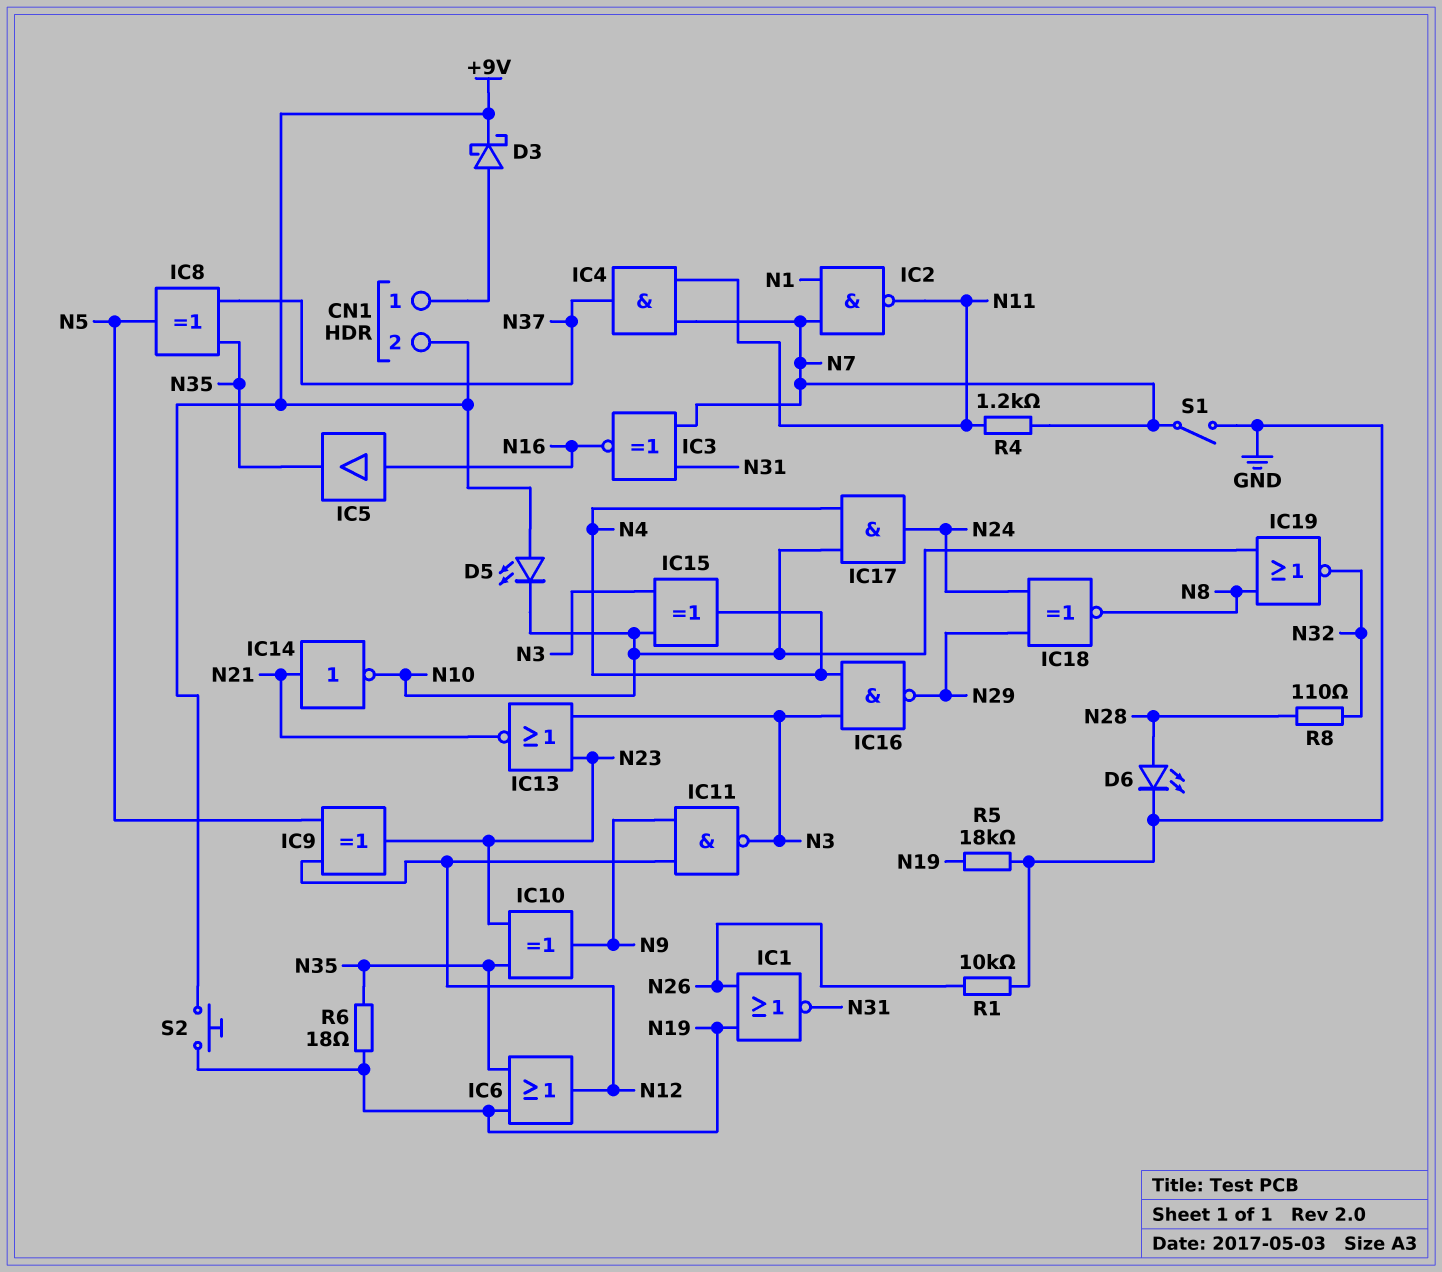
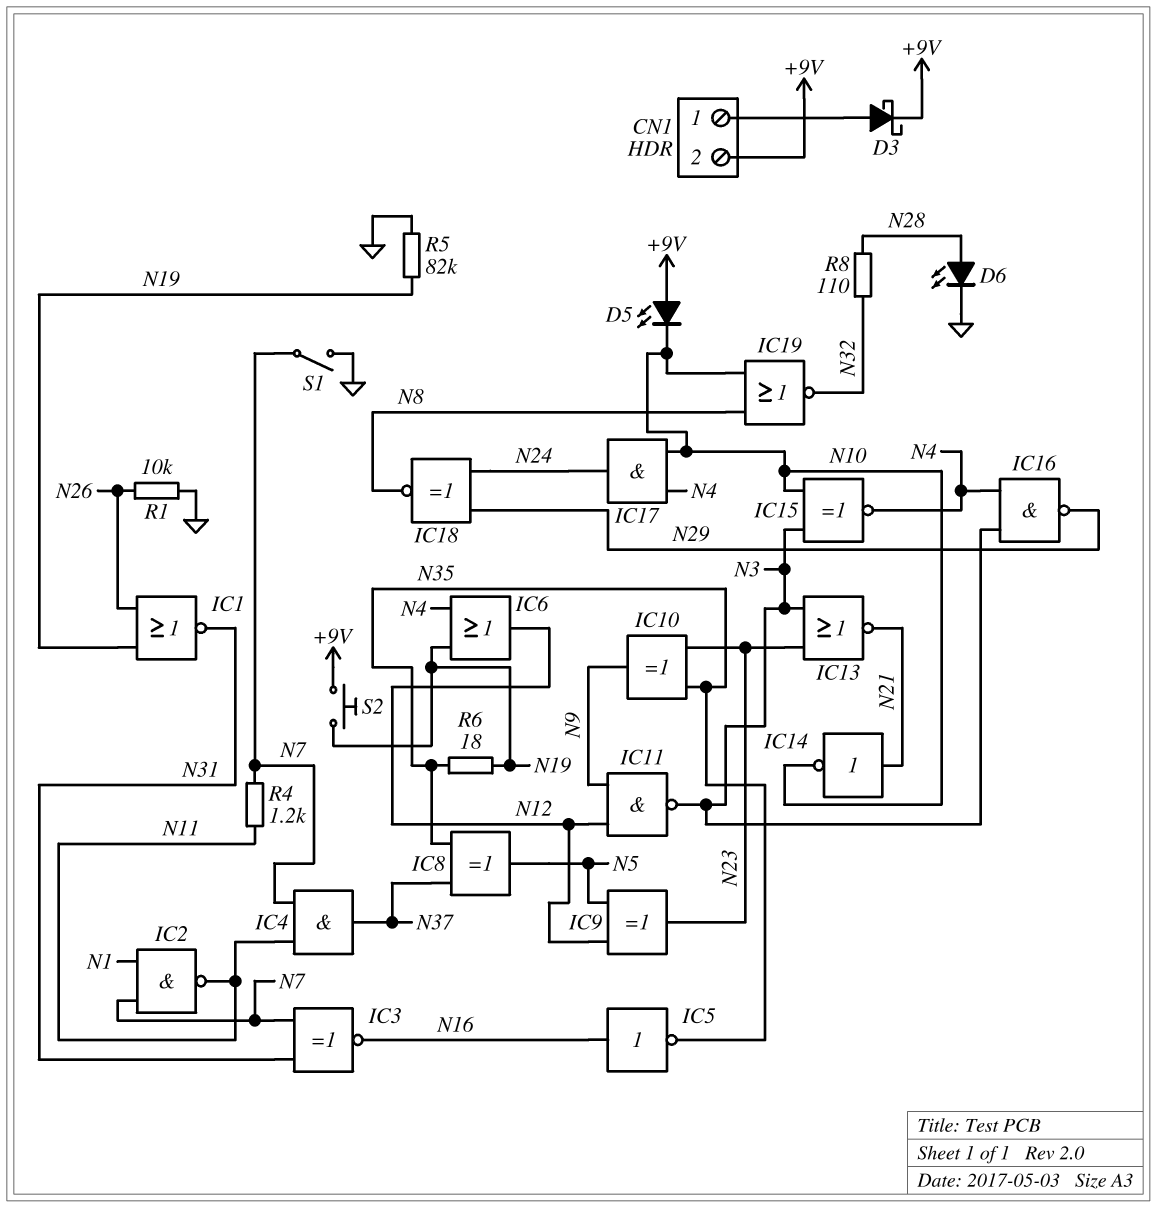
IC5: buffer (in N16, out N35) -> NOT (in N16, out N35)
IC6: OR (in N19, in N35, out N12) -> OR (in N4, in N19, out N12)
IC15: XOR (in N3, in N10, out N4) -> XNOR (in N3, in N10, out N4)
R5: 18k (GND, N19) -> 82k (GND, N19)

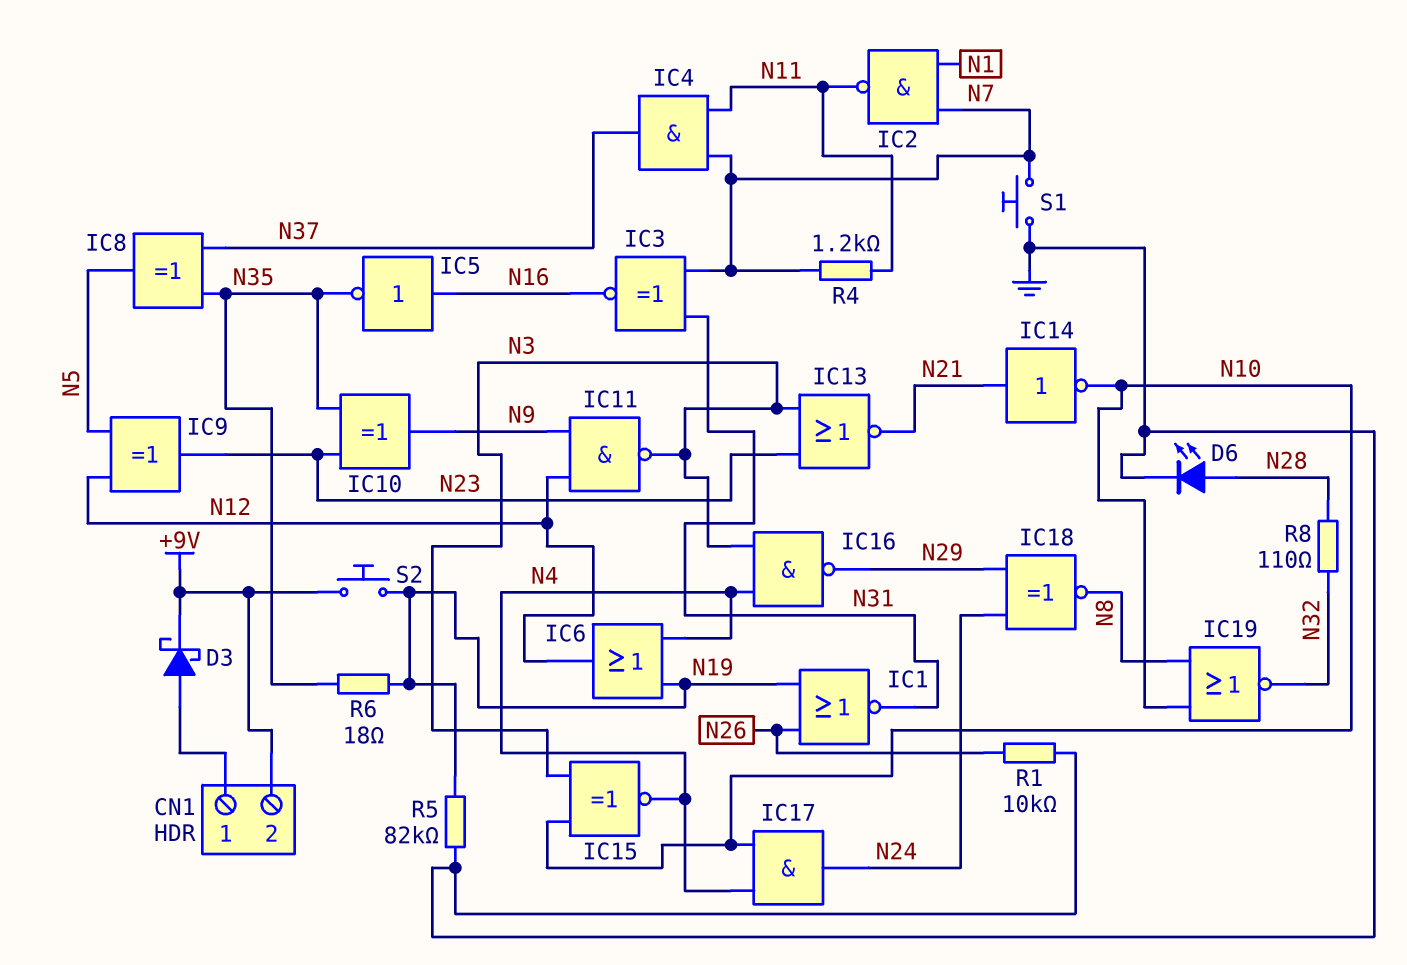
D5: LED (A +9V, K N10) -> none
S1: switch (GND, N7) -> button (GND, N7)

